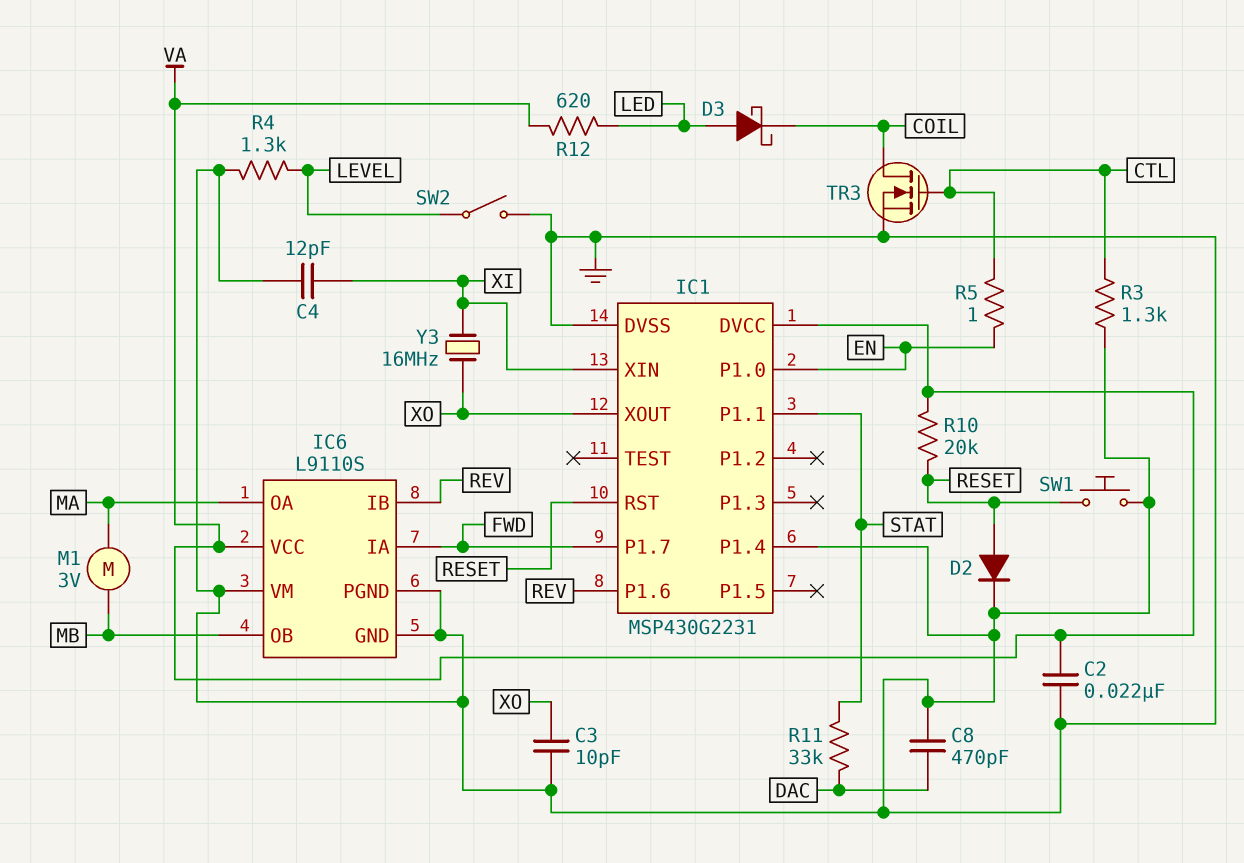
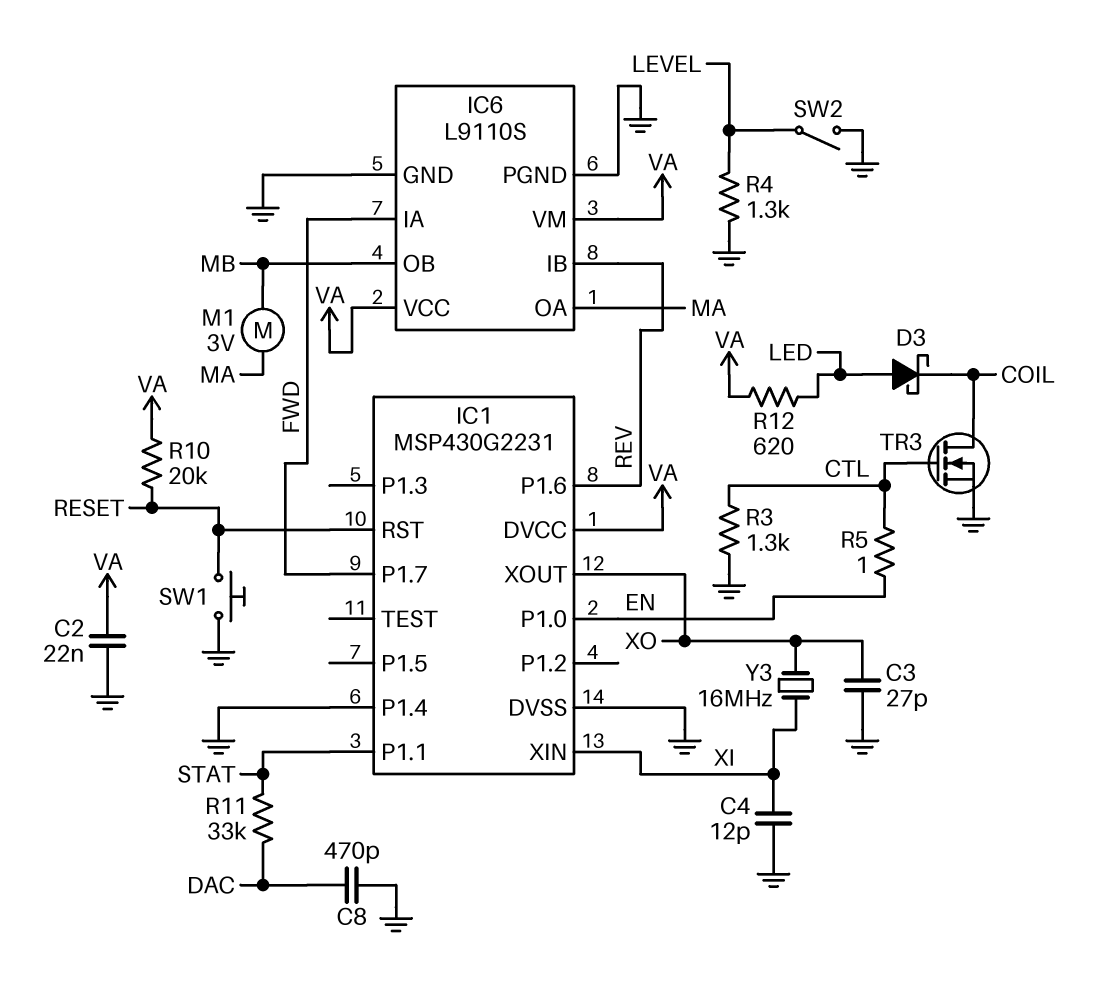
C3: 10pF (GND, XO) -> 27pF (GND, XO)
D2: diode (A RESET, K GND) -> none
IC6 pin VM: GND -> VA

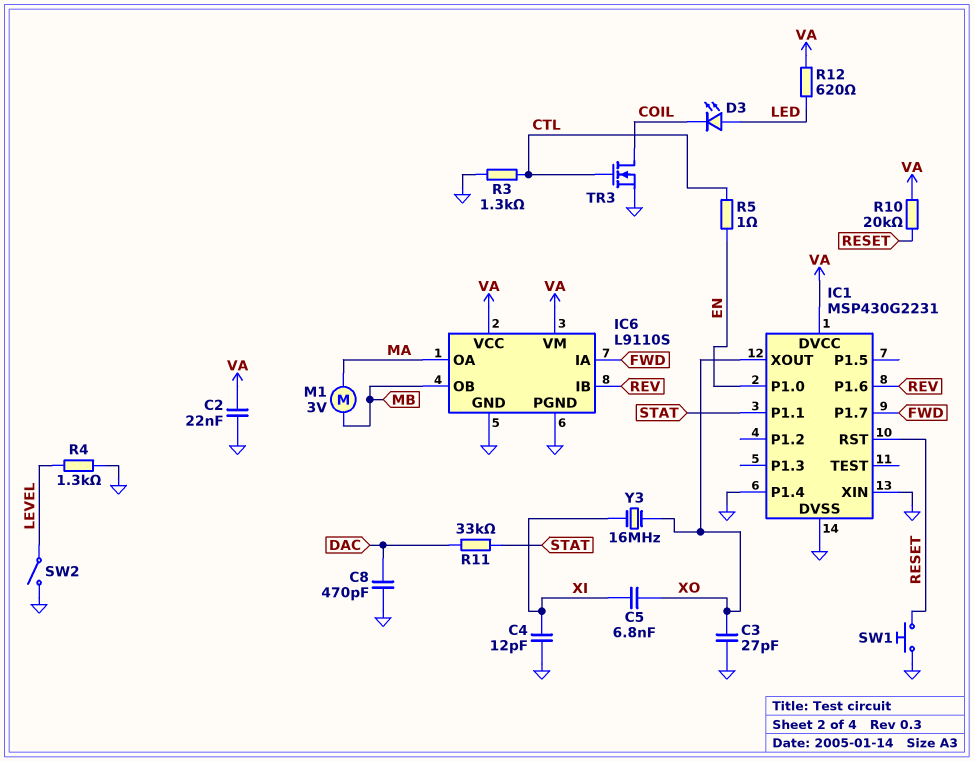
C5: none -> 6.8nF (XI, XO)
D3: schottky (A LED, K COIL) -> LED (A LED, K COIL)
IC1 pin XIN: XI -> GND

